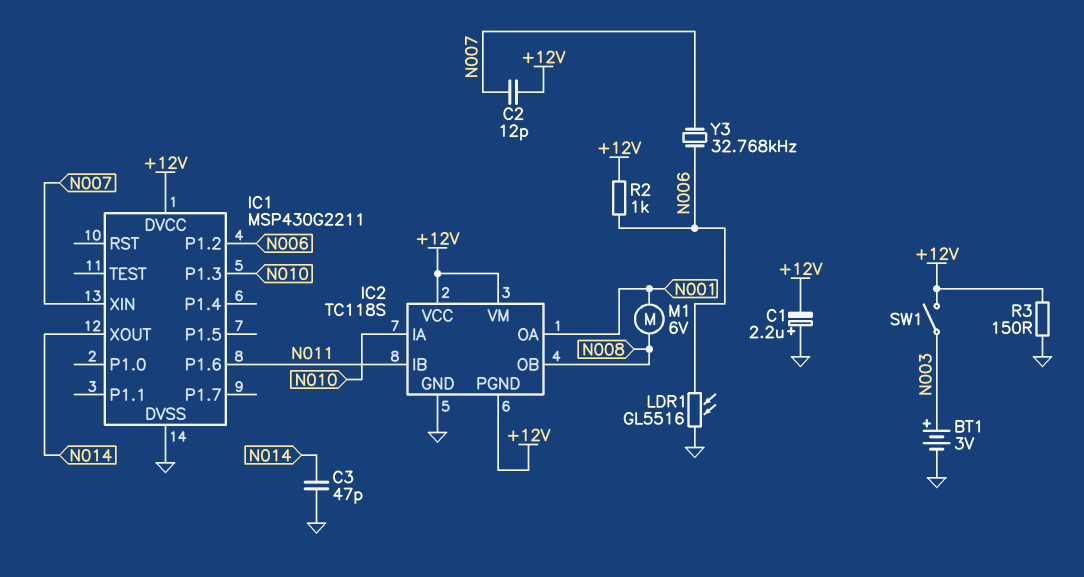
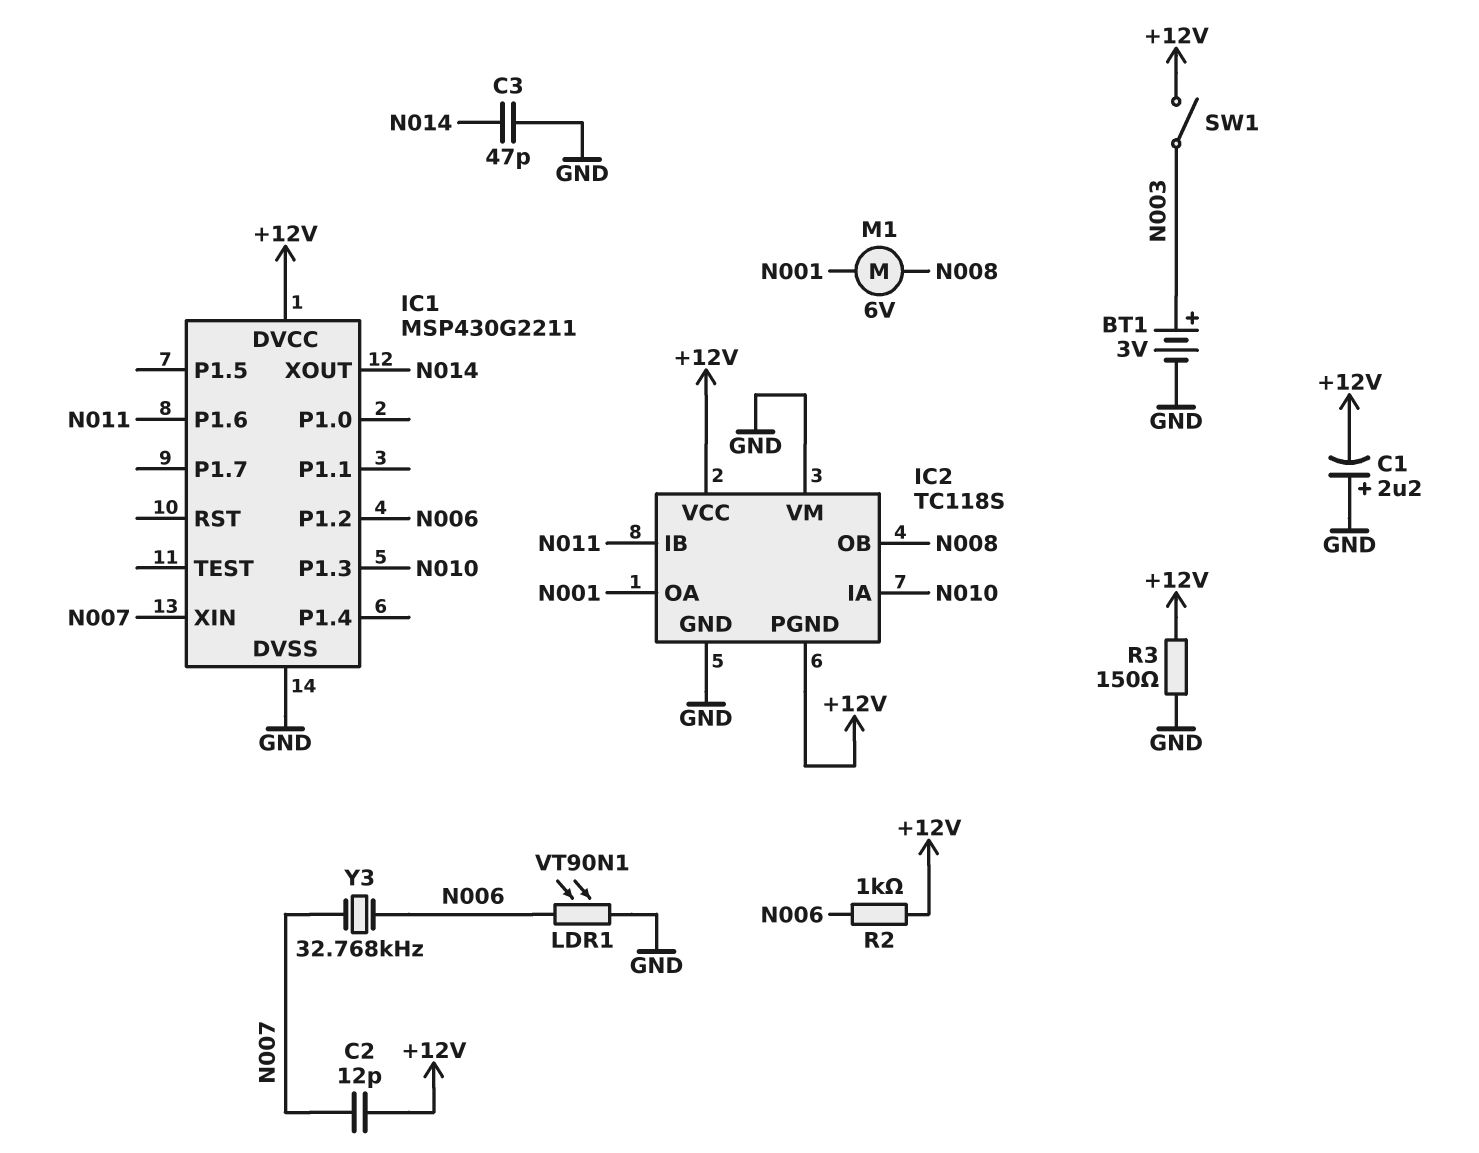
IC2 pin VM: +12V -> GND
LDR1: GL5516 (GND, N006) -> VT90N1 (GND, N006)

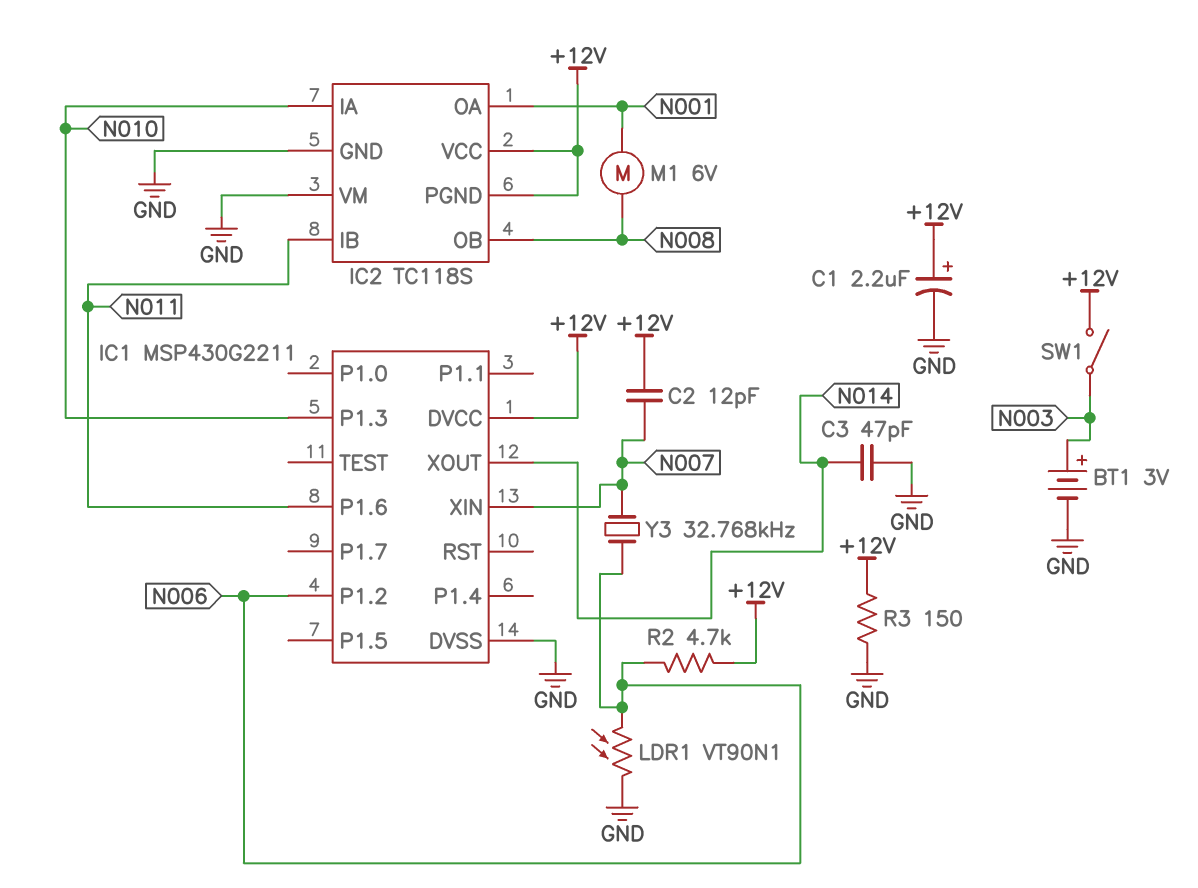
C1: 2.2uF (plus GND, minus +12V) -> 2.2uF (plus +12V, minus GND)
R2: 1k (+12V, N006) -> 4.7k (+12V, N006)

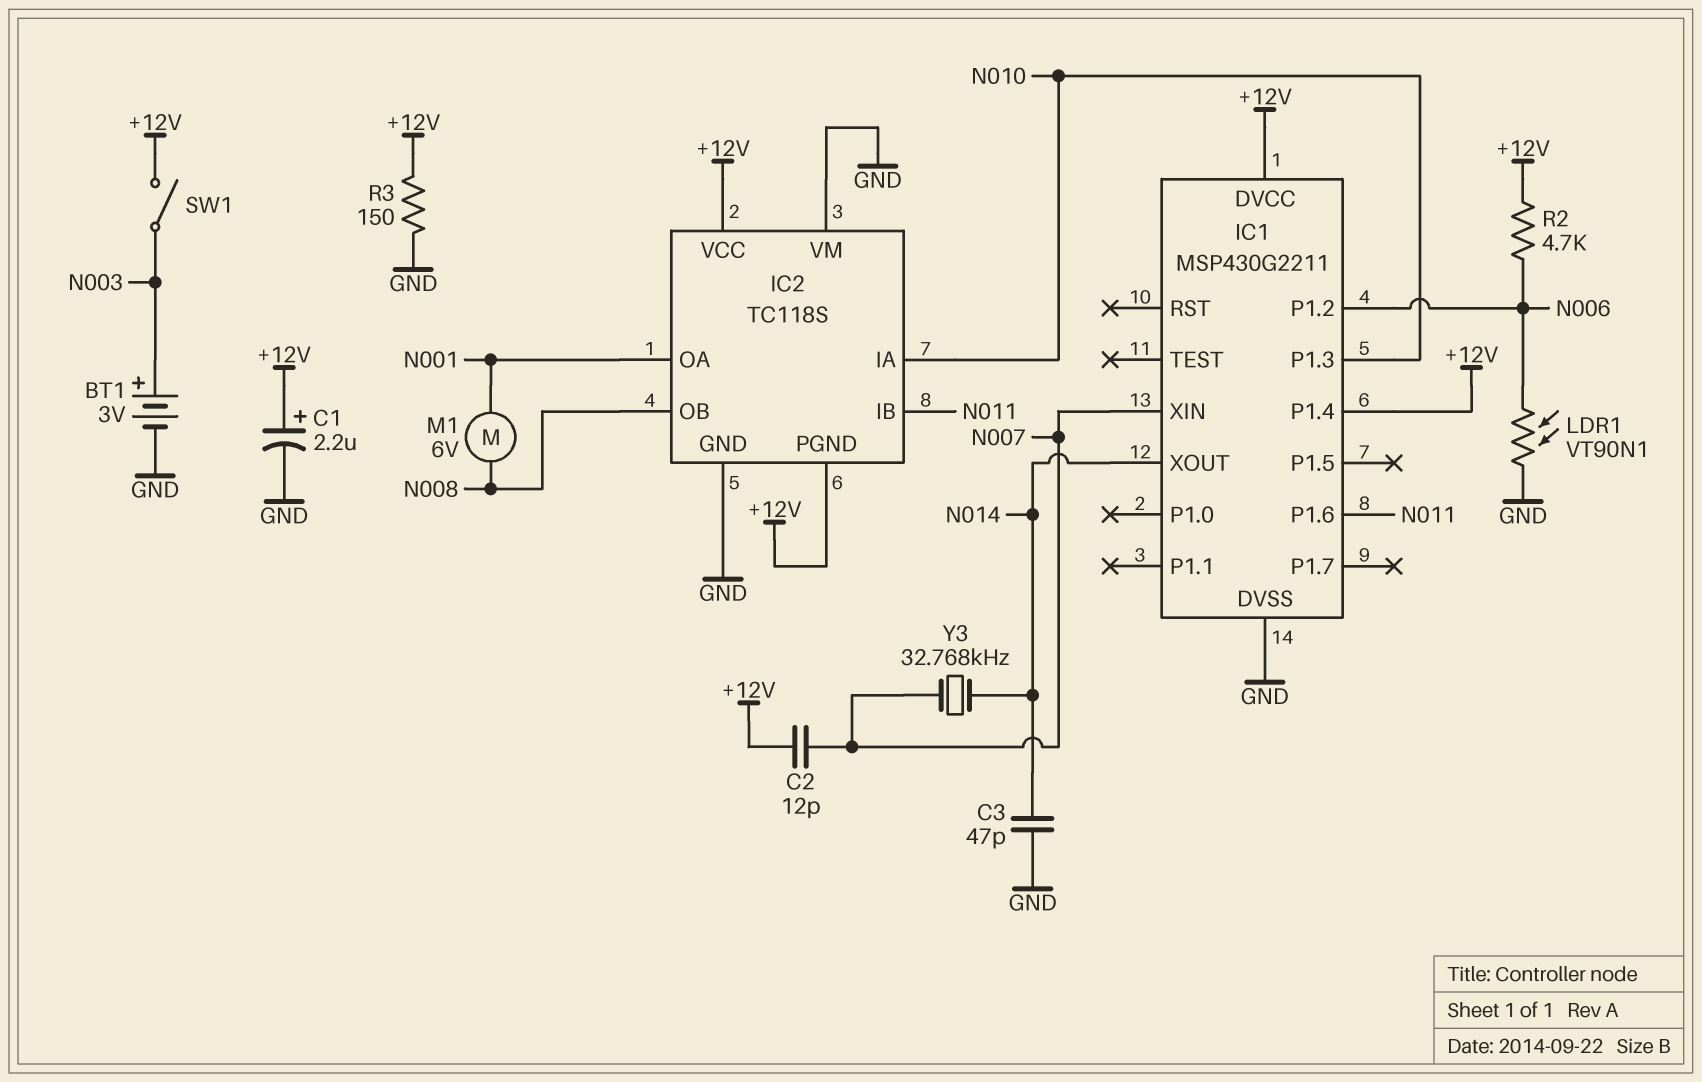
IC1 pin P1.4: none -> +12V
Y3: 32.768kHz (N006, N007) -> 32.768kHz (N007, N014)

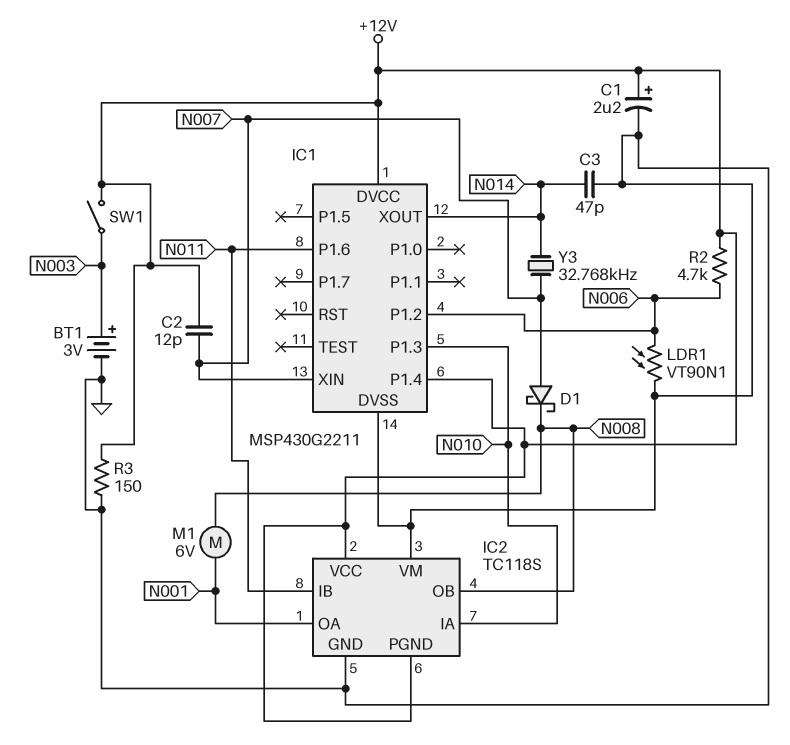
D1: none -> schottky (A N007, K N008)

